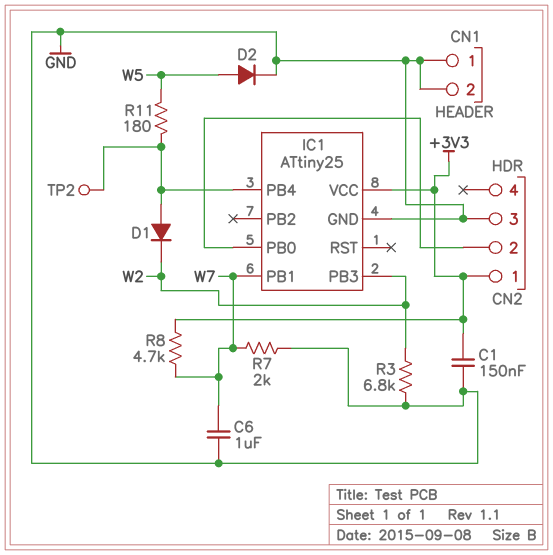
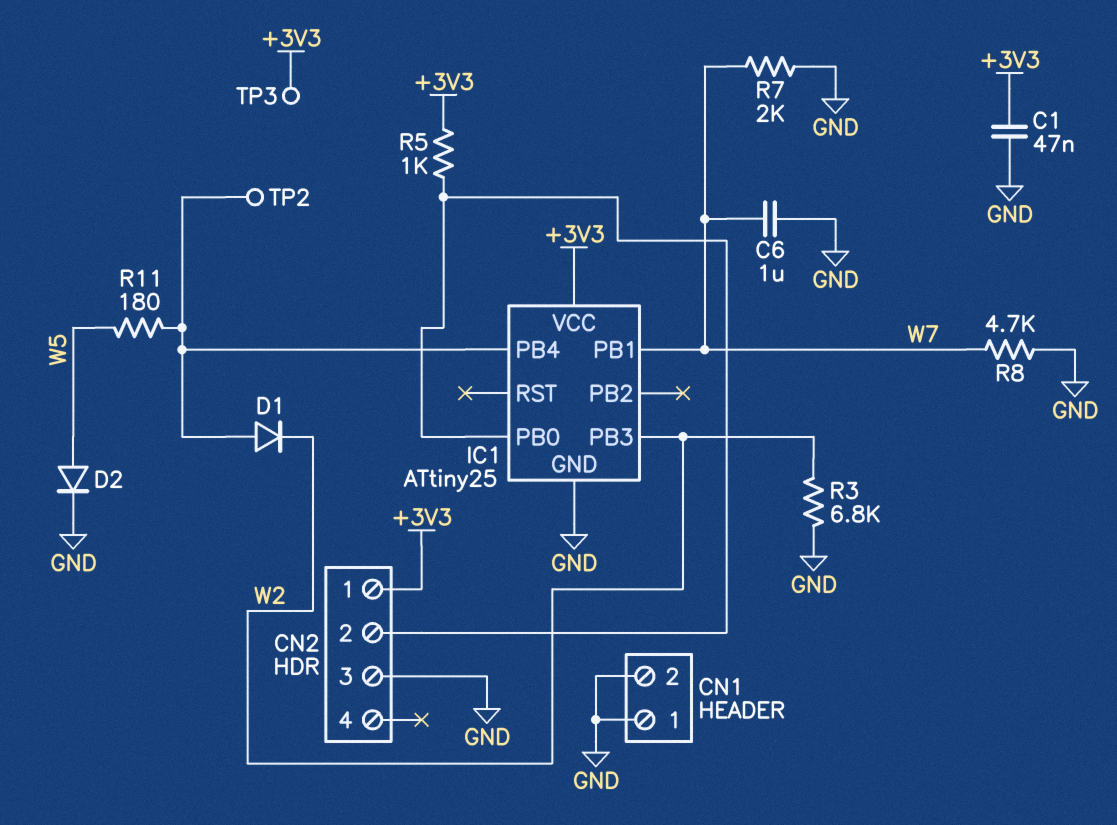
C1: 150nF (+3V3, GND) -> 47nF (+3V3, GND)
R5: none -> 1k (+3V3, CN2/2)
R8: 4.7k (+3V3, W7) -> 4.7k (GND, W7)
TP3: none -> test point (+3V3)

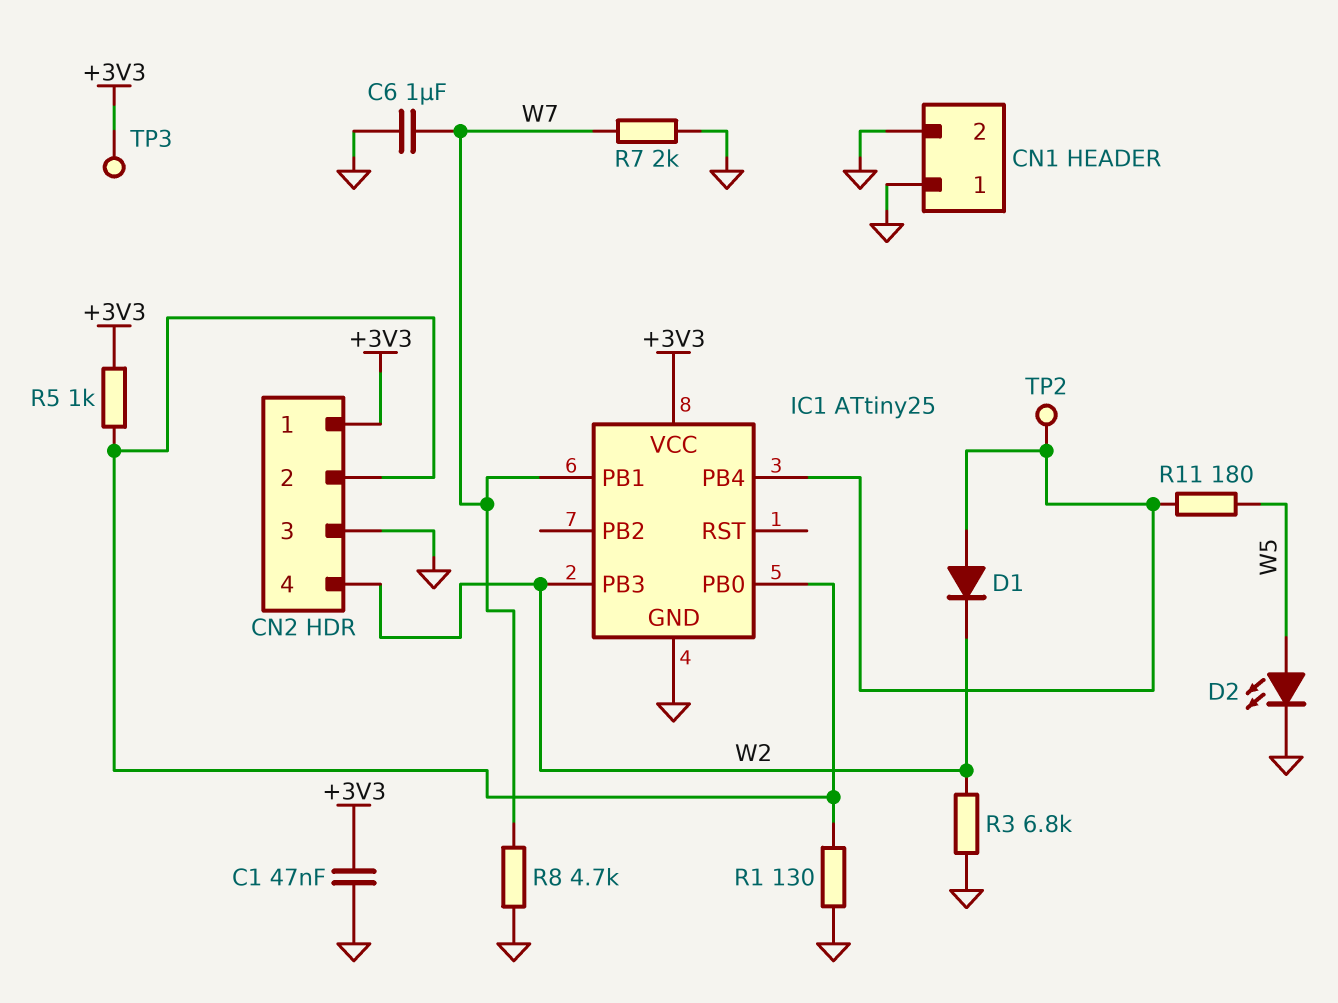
CN2 pin 4: none -> W2
D2: diode (A W5, K GND) -> LED (A W5, K GND)
R1: none -> 130 (CN2/2, GND)

